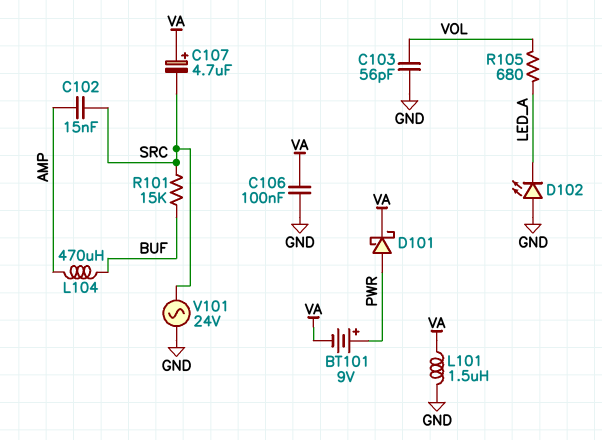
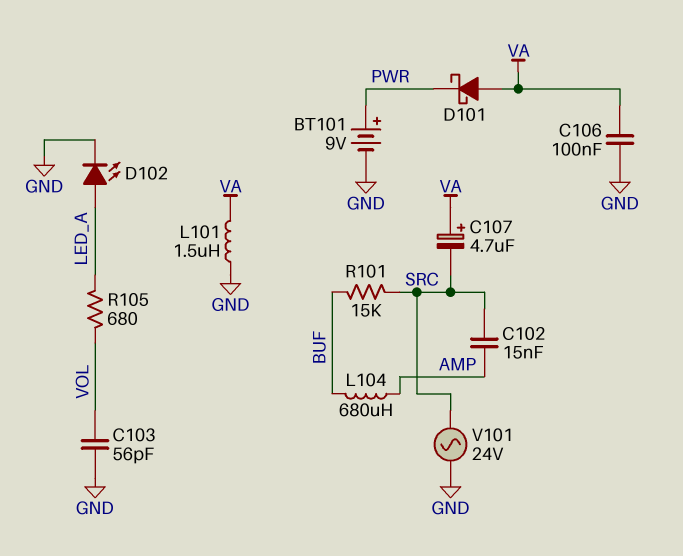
BT101: 9V (plus PWR, minus VA) -> 9V (plus PWR, minus GND)
D101: schottky (A PWR, K VA) -> schottky (A VA, K PWR)
D102: LED (A GND, K LED_A) -> LED (A LED_A, K GND)
L104: 470uH (AMP, BUF) -> 680uH (AMP, BUF)

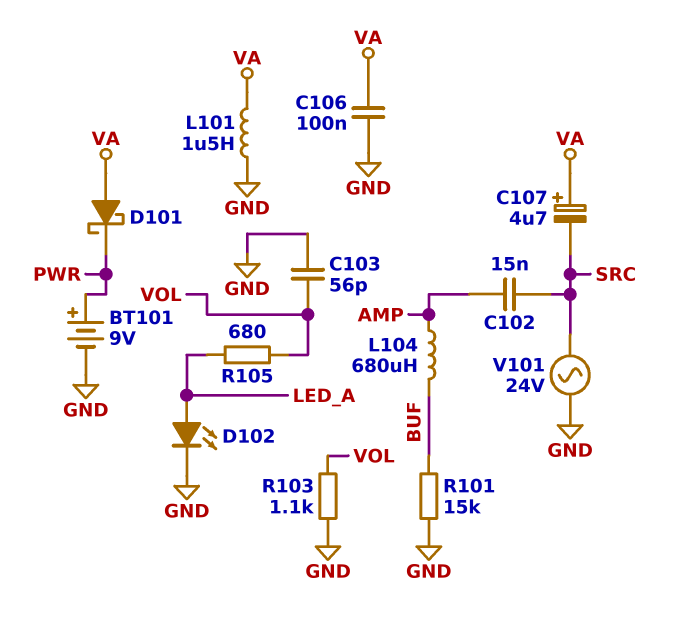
R101: 15k (BUF, SRC) -> 15k (BUF, GND)
R103: none -> 1.1k (GND, VOL)

